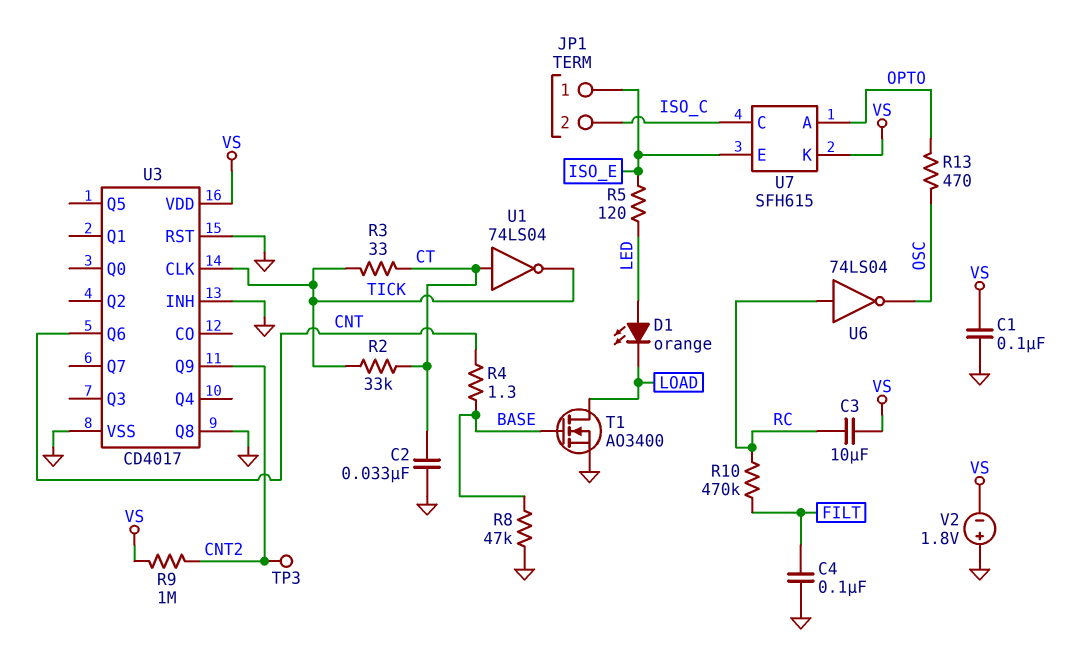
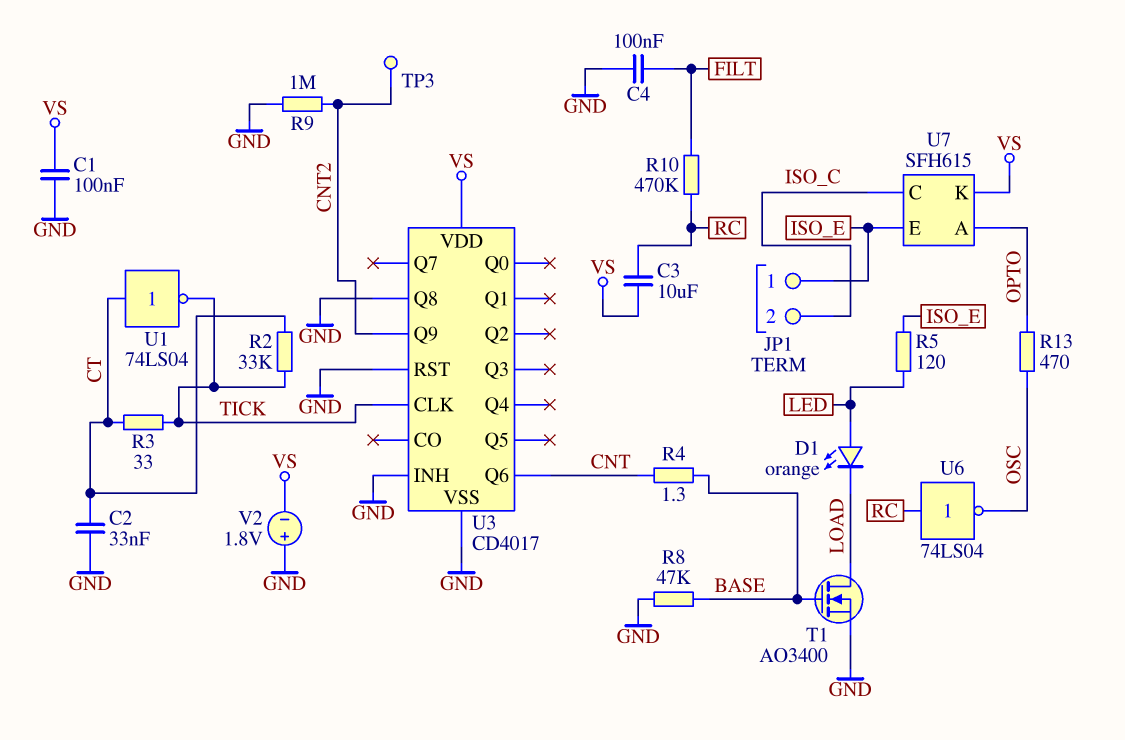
R9: 1M (CNT2, VS) -> 1M (CNT2, GND)

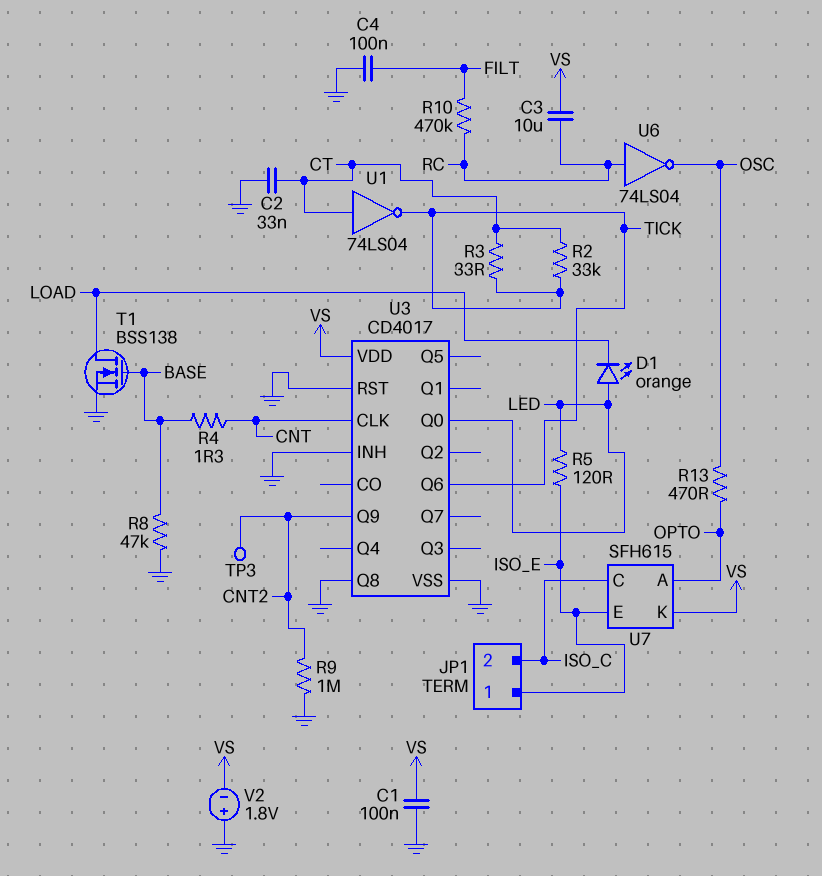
T1: NMOS AO3400 (G BASE, D LOAD, S GND) -> NMOS BSS138 (G BASE, D LOAD, S GND)
U3 pin CLK: TICK -> CNT
U3 pin Q0: none -> LED
U3 pin Q6: CNT -> TICK

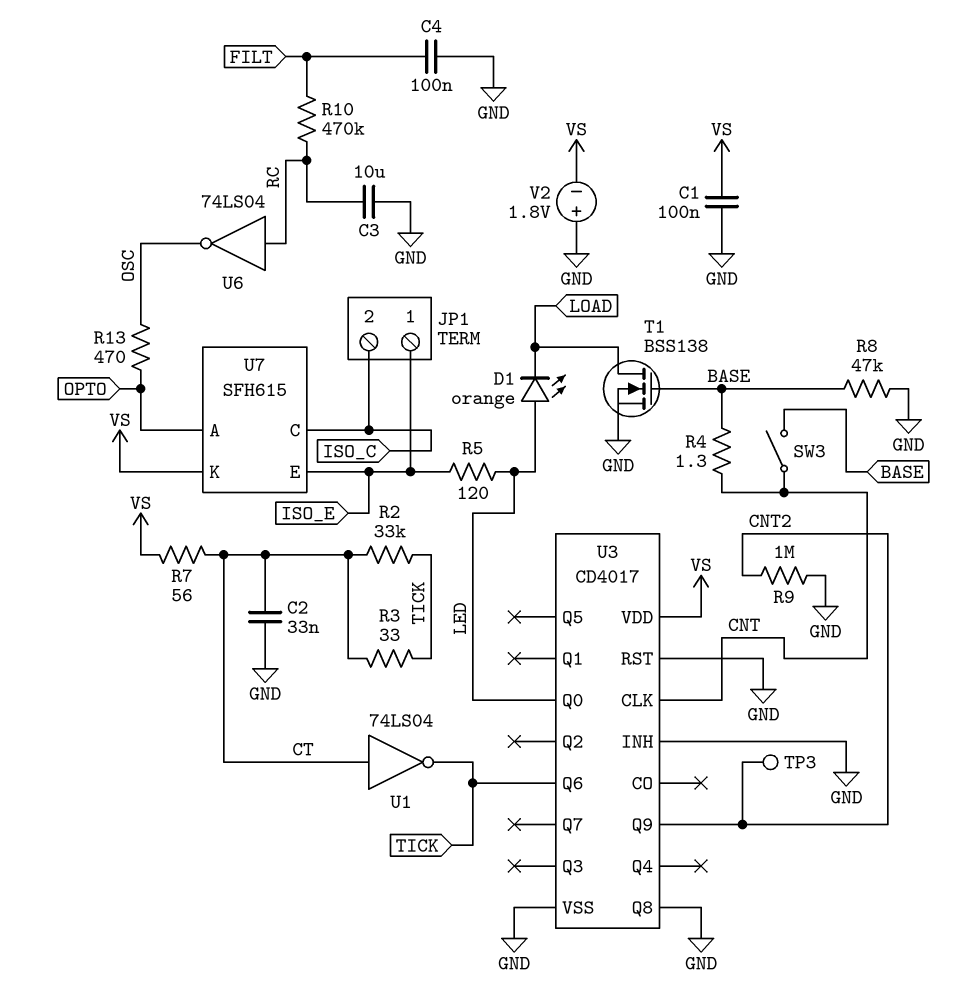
C3: 10uF (RC, VS) -> 10uF (GND, RC)
R7: none -> 56 (CT, VS)
SW3: none -> switch (BASE, CNT)

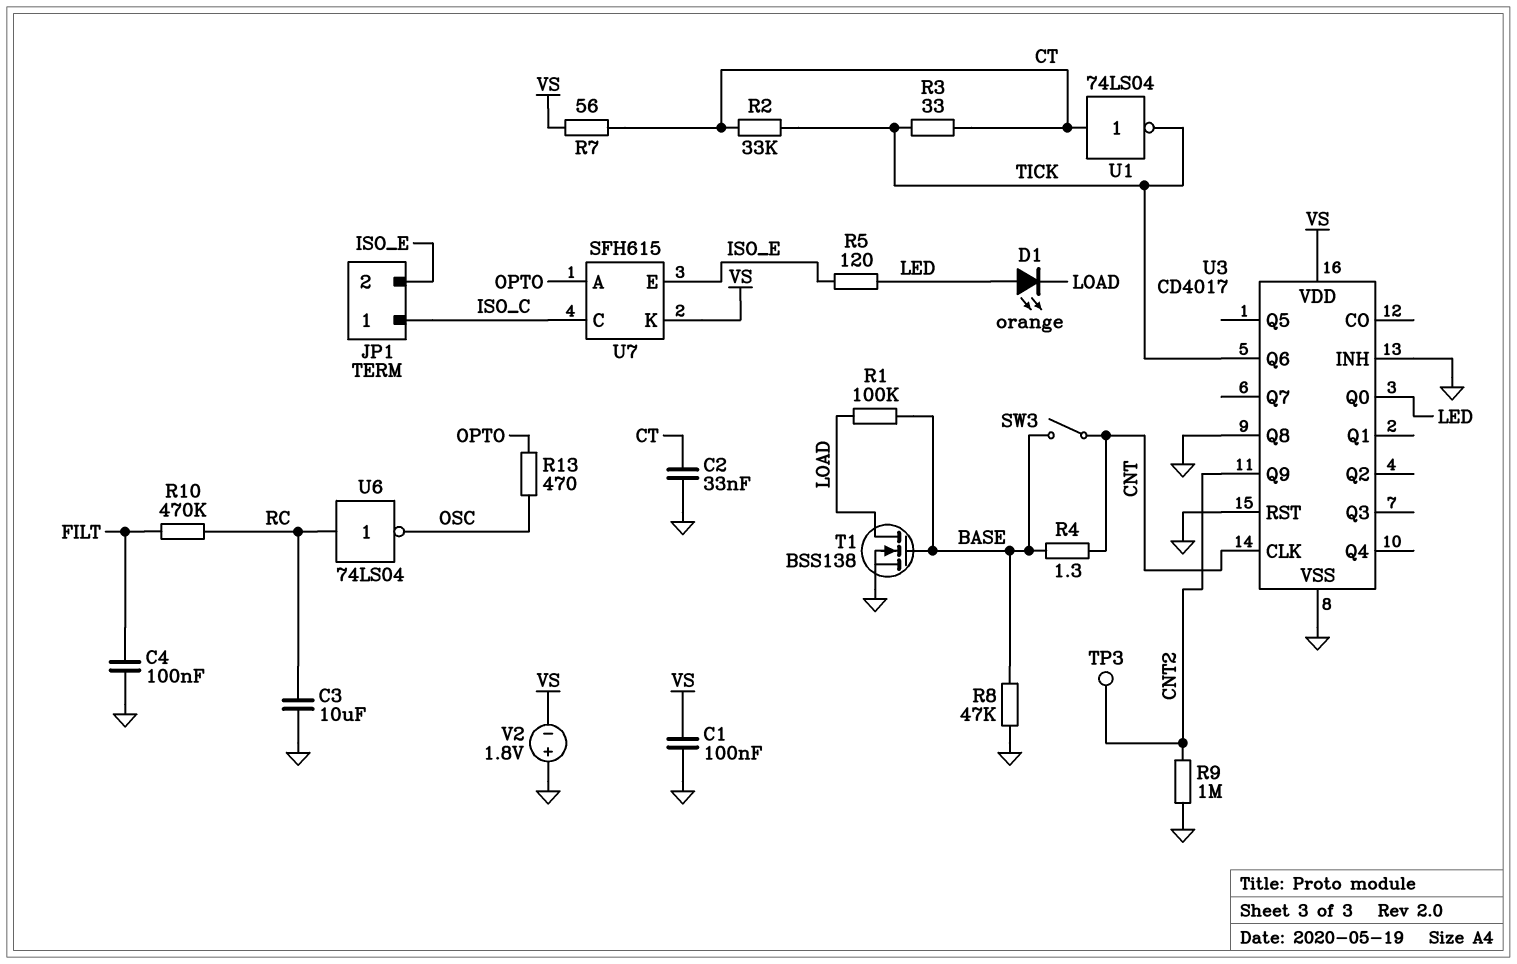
JP1 pin 1: ISO_E -> ISO_C
JP1 pin 2: ISO_C -> ISO_E
R1: none -> 100k (BASE, LOAD)

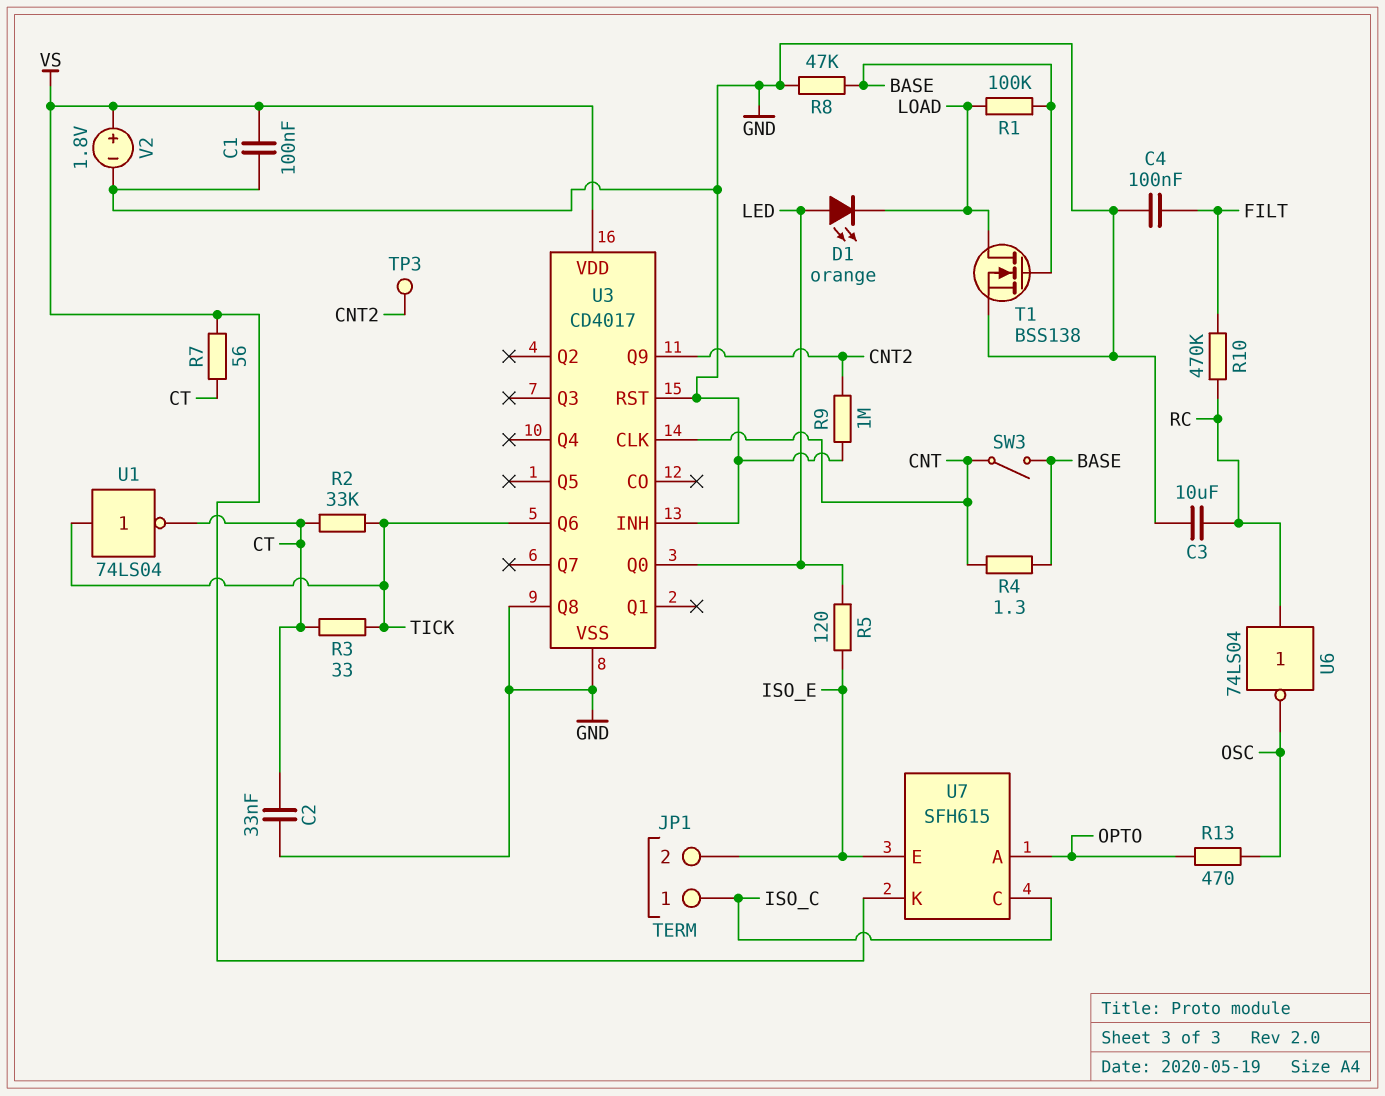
U1: NOT 74LS04 (in CT, out TICK) -> NOT 74LS04 (in TICK, out CT)
V2: 1.8V (plus GND, minus VS) -> 1.8V (plus VS, minus GND)

